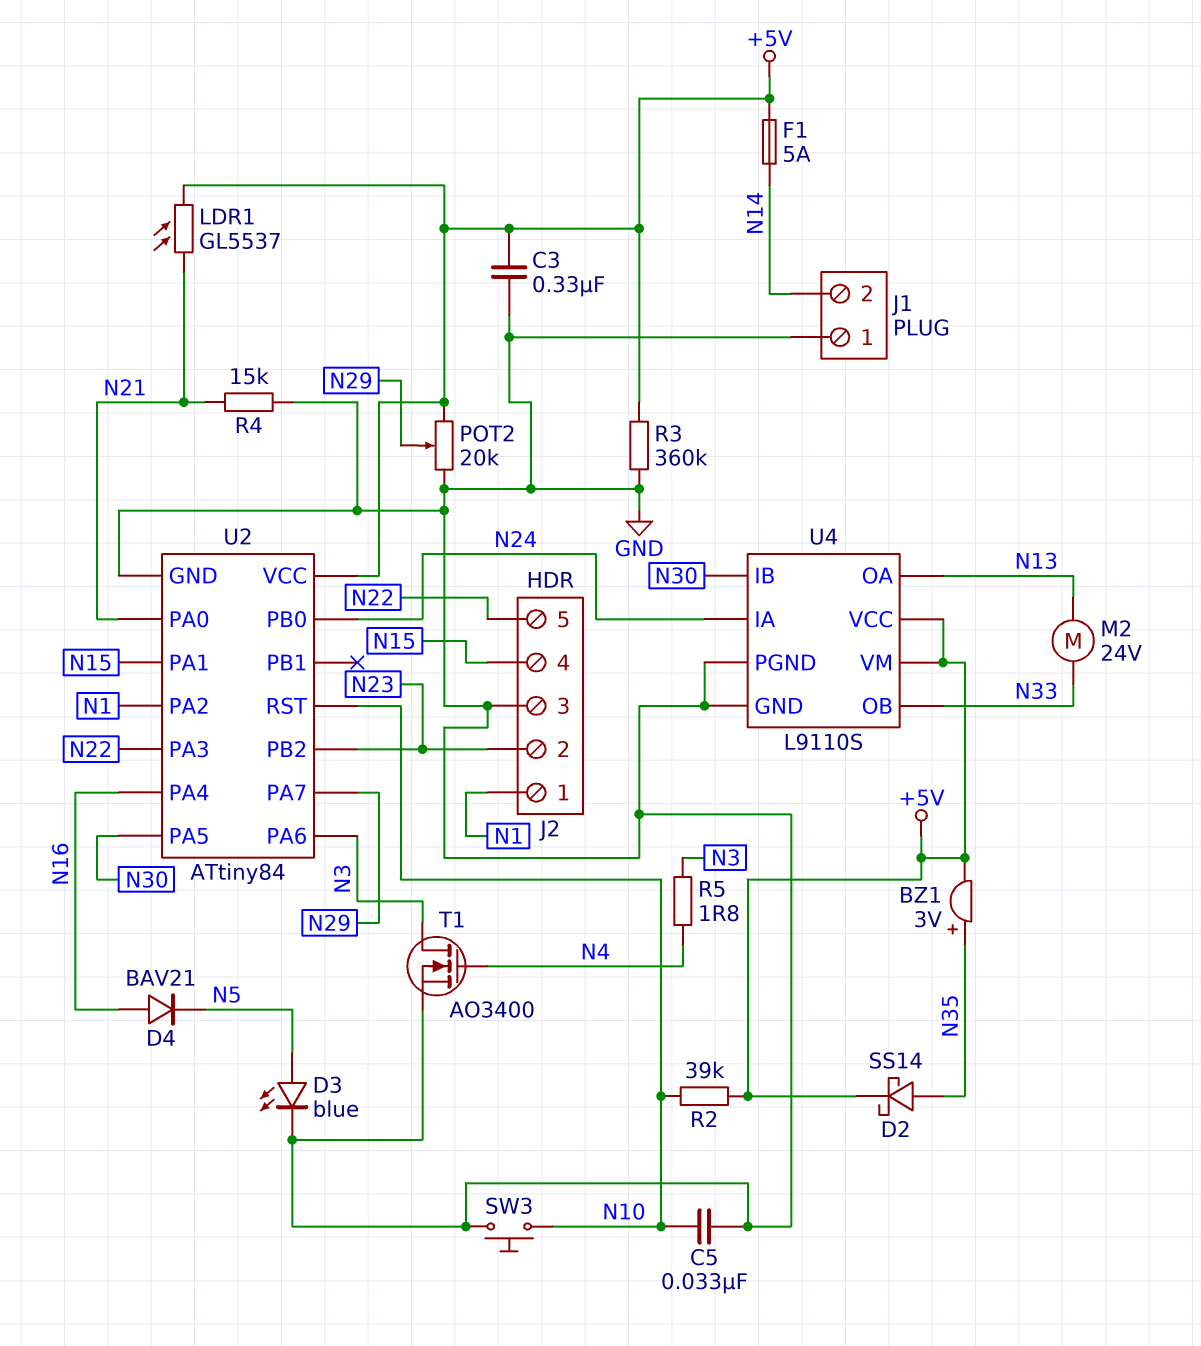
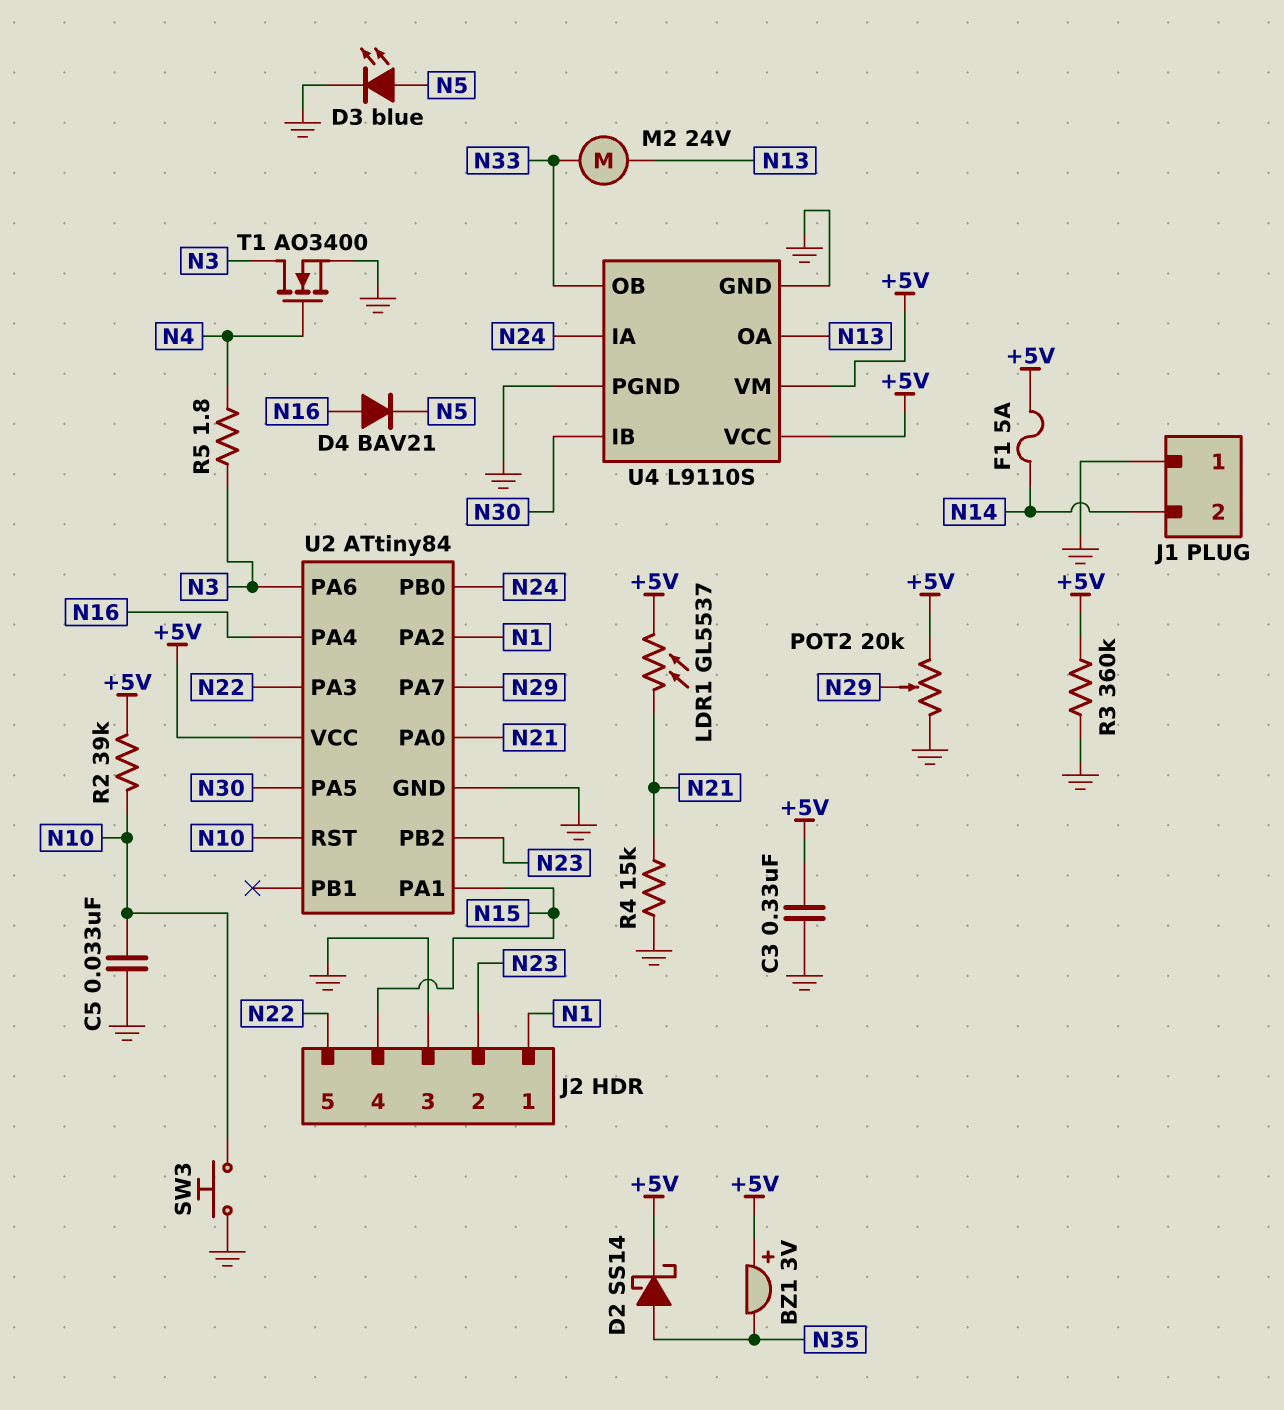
BZ1: buzzer 3V (plus N35, minus +5V) -> buzzer 3V (plus +5V, minus N35)

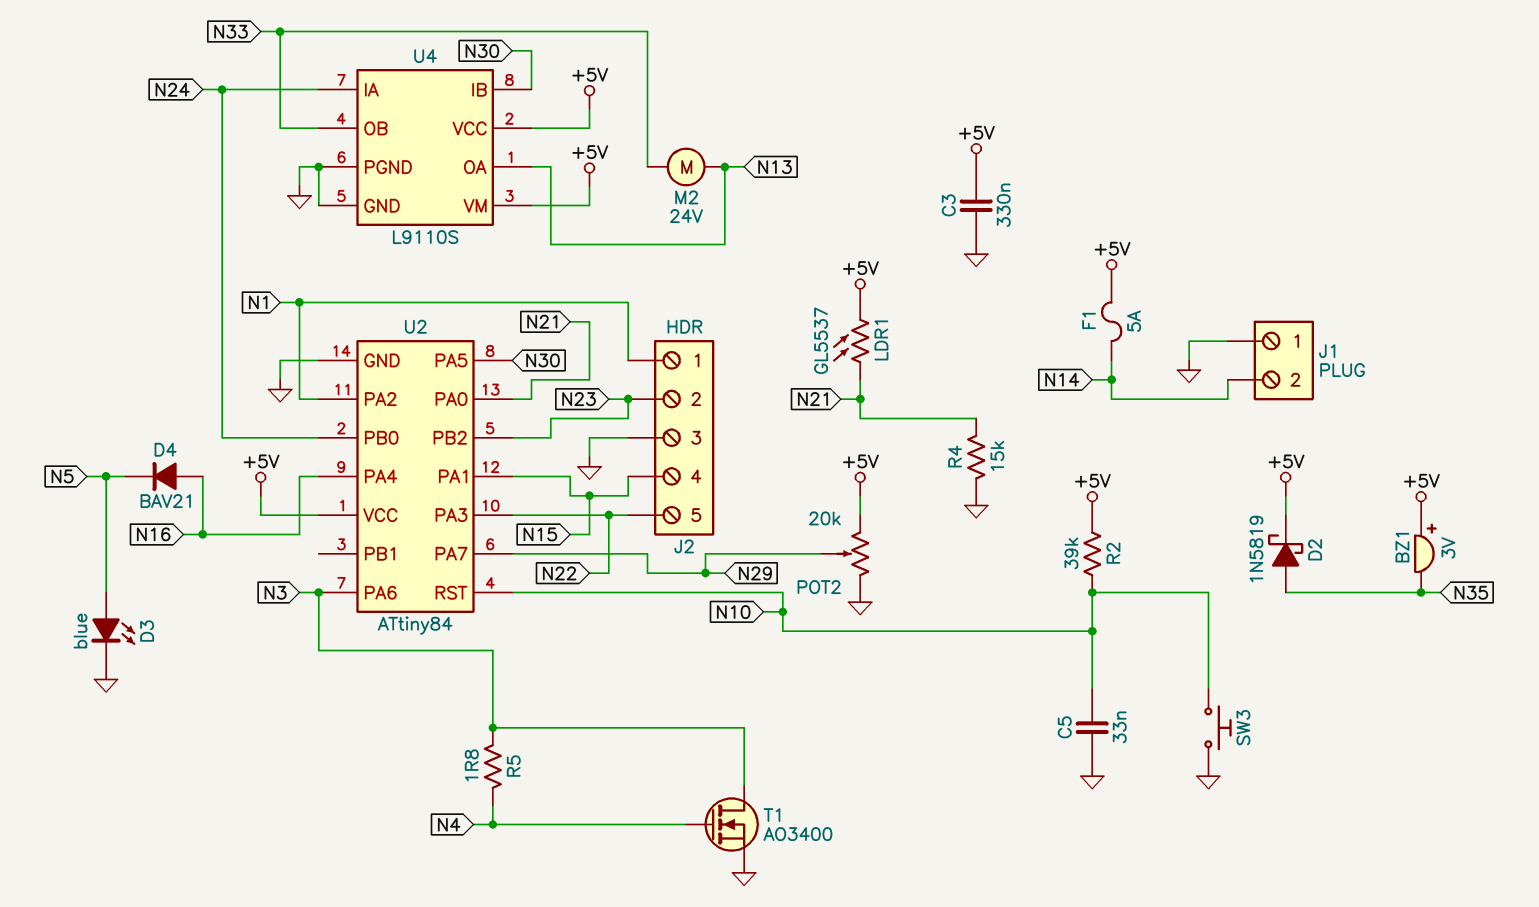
D2: schottky SS14 (A N35, K +5V) -> schottky 1N5819 (A N35, K +5V)
R3: 360k (+5V, GND) -> none

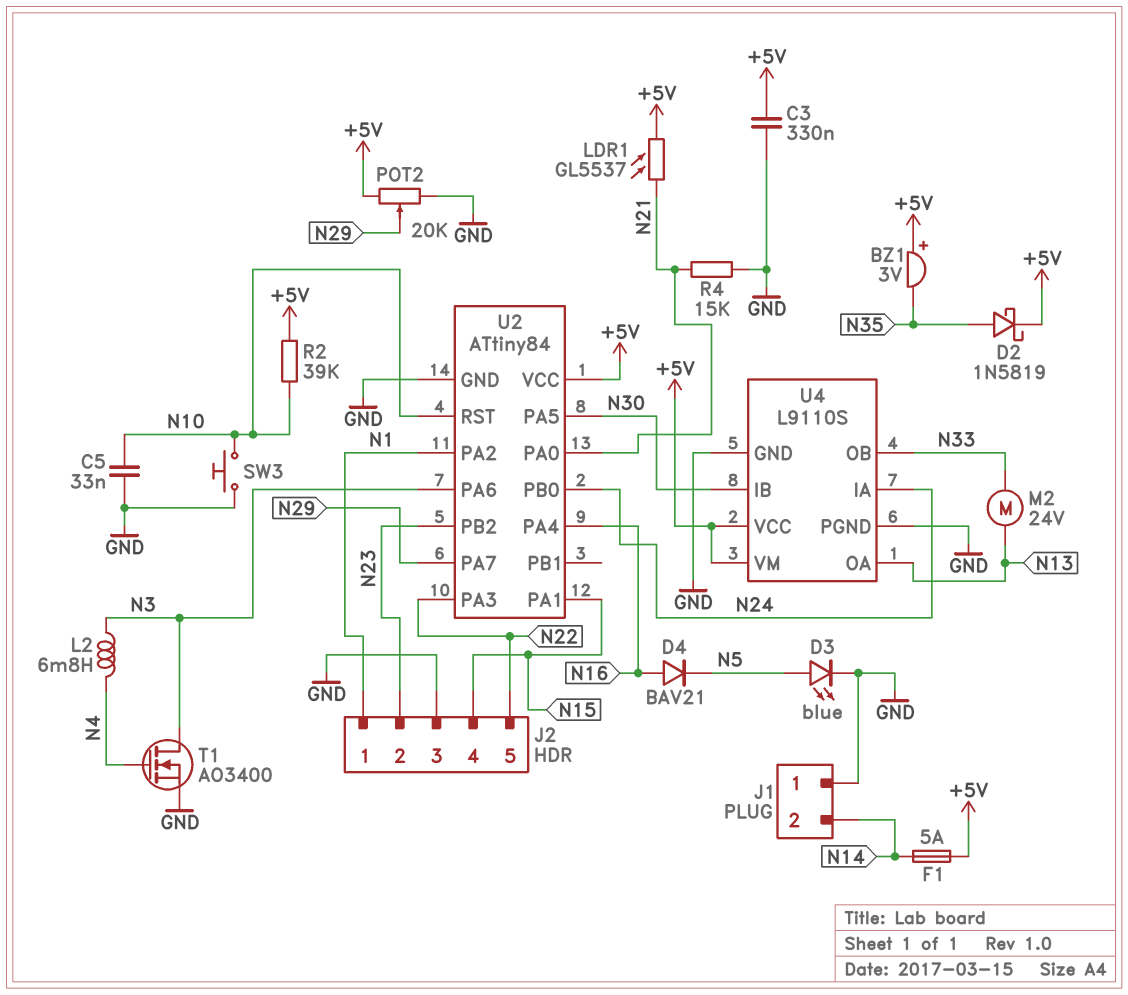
L2: none -> 6.8mH (N3, N4)
R5: 1.8 (N3, N4) -> none

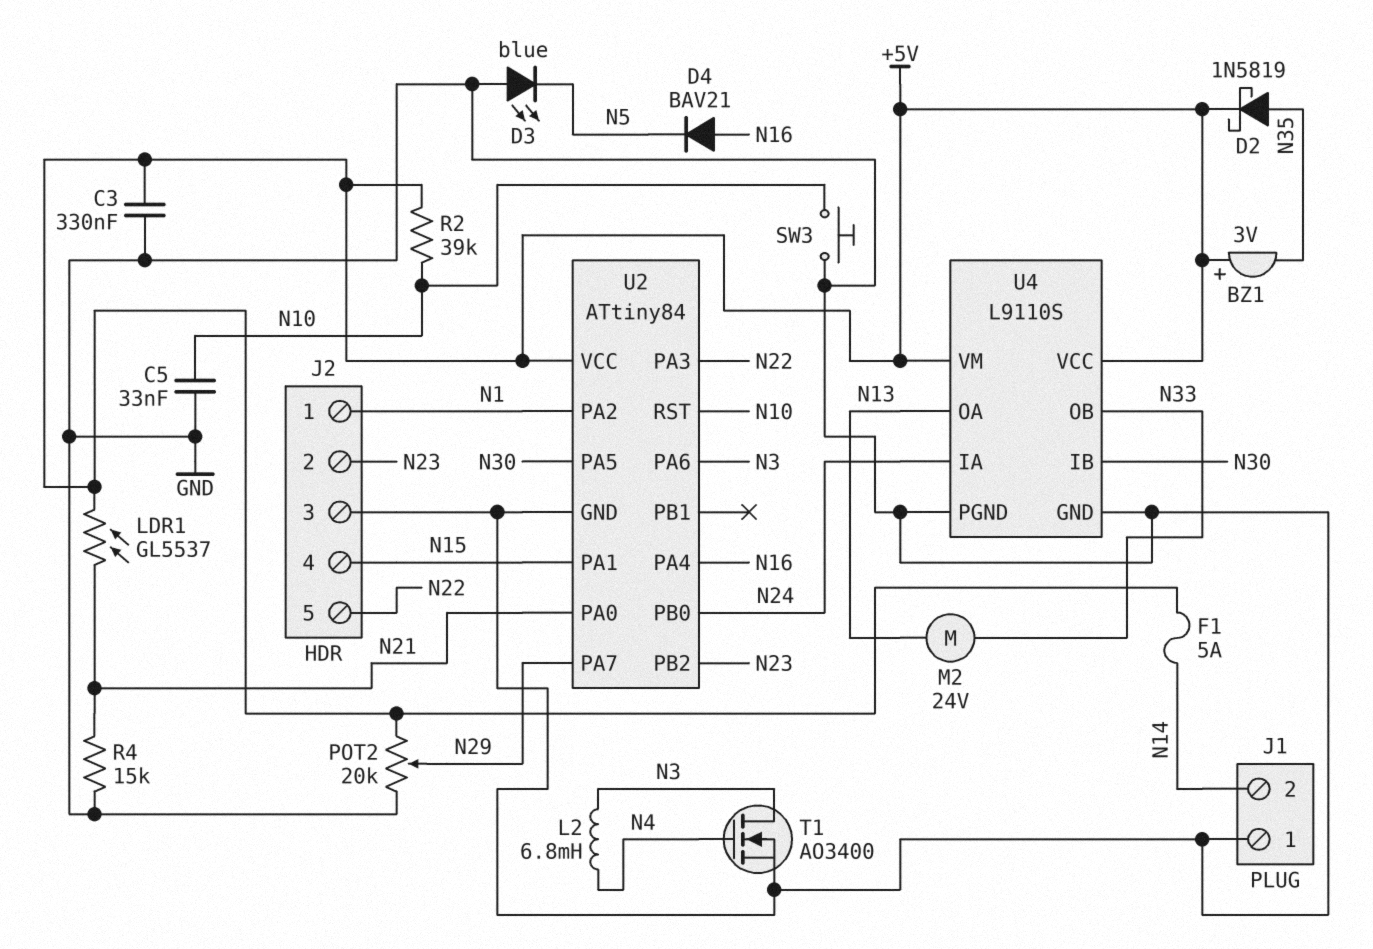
D3: LED blue (A N5, K GND) -> LED blue (A GND, K N5)

